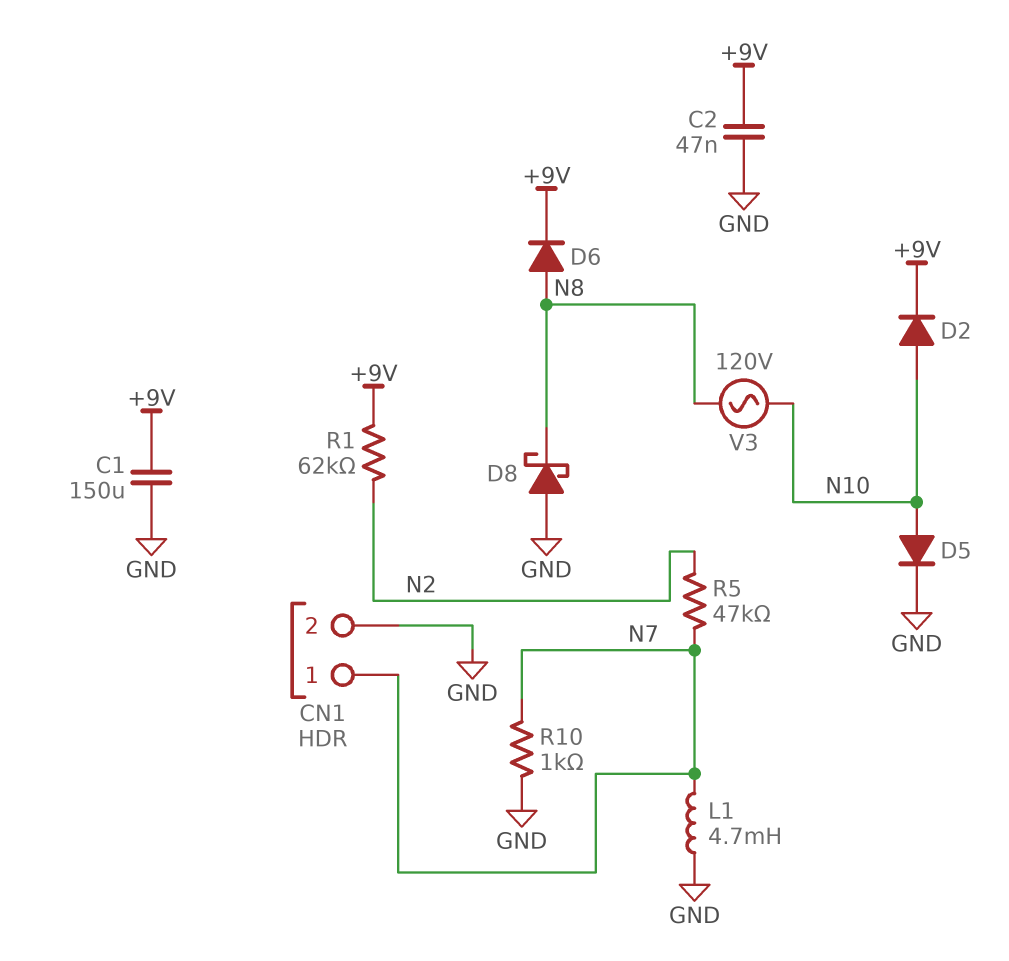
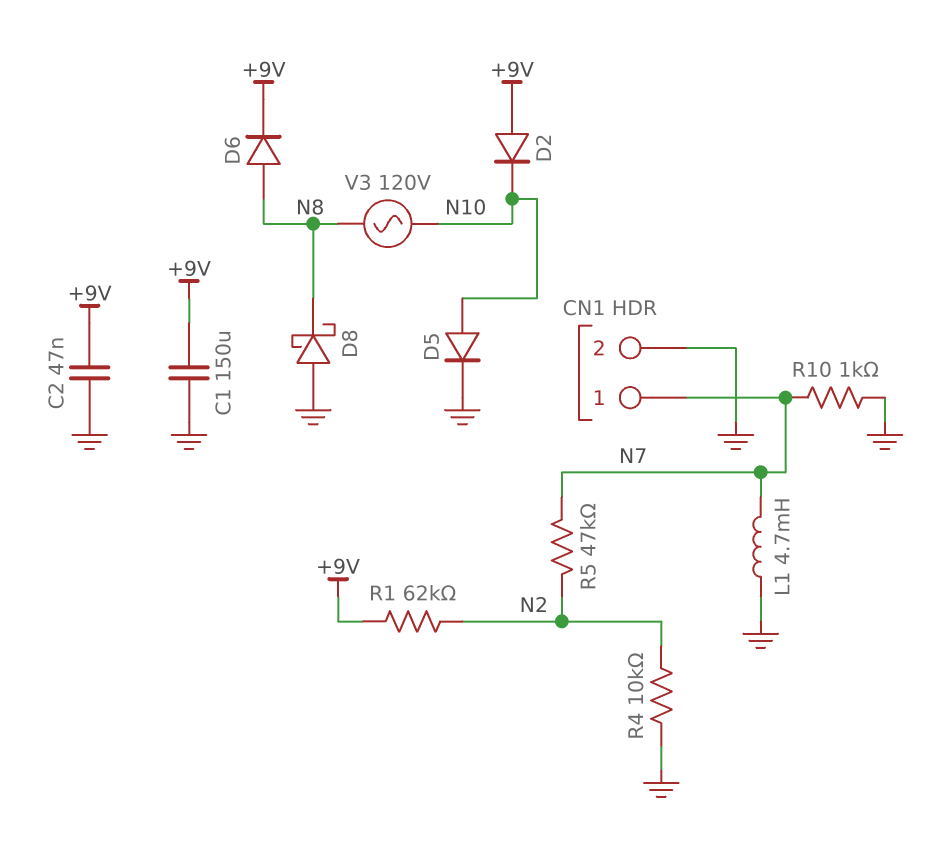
D2: diode (A N10, K +9V) -> diode (A +9V, K N10)
R4: none -> 10k (GND, N2)

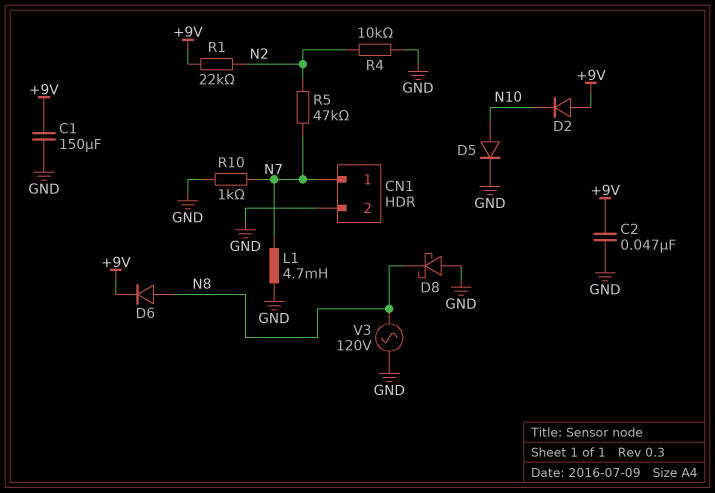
R1: 62k (+9V, N2) -> 22k (+9V, N2)
V3: AC 120V (N8, N10) -> AC 120V (GND, N8)

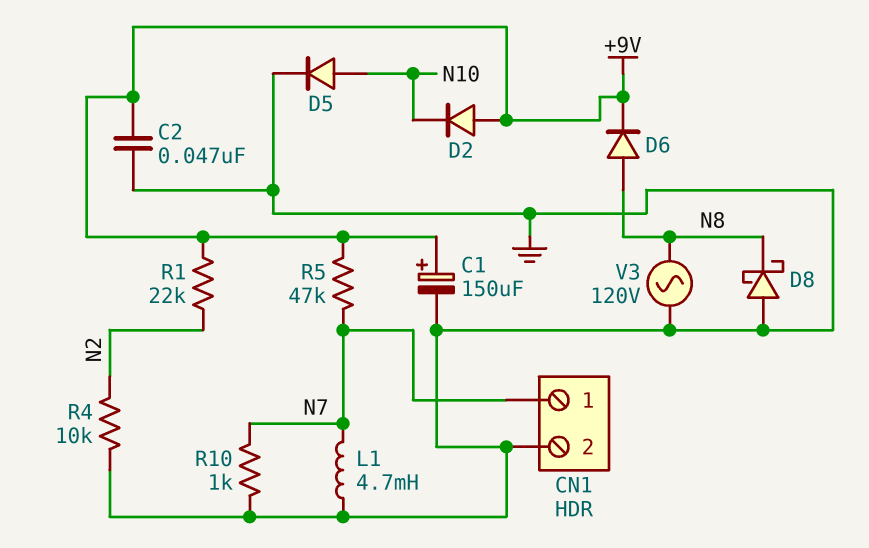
C1: 150uF (+9V, GND) -> 150uF (plus +9V, minus GND)
R5: 47k (N2, N7) -> 47k (+9V, N7)

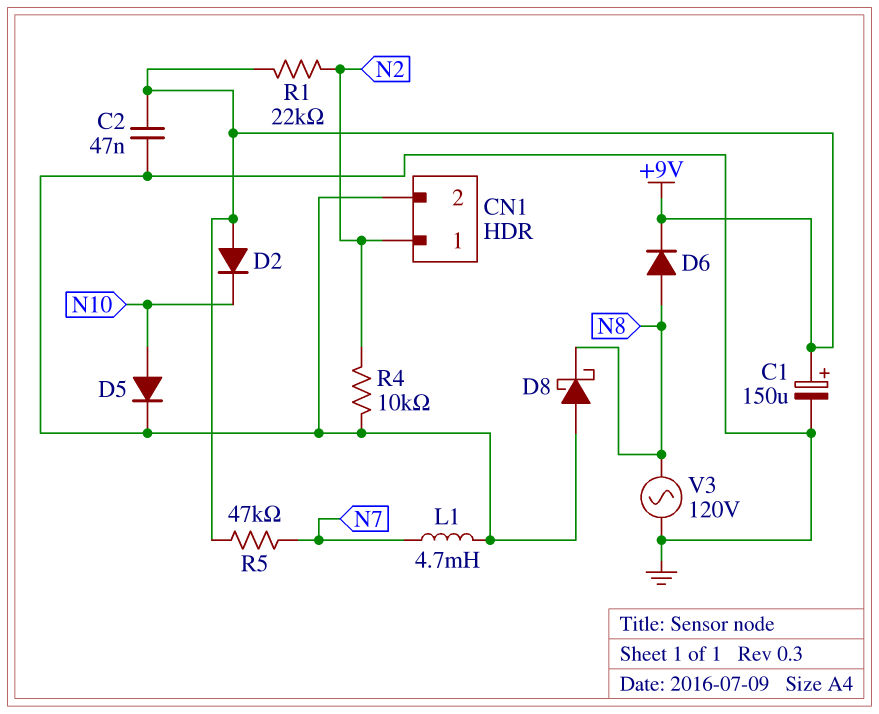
CN1 pin 1: N7 -> N2
R10: 1k (GND, N7) -> none

